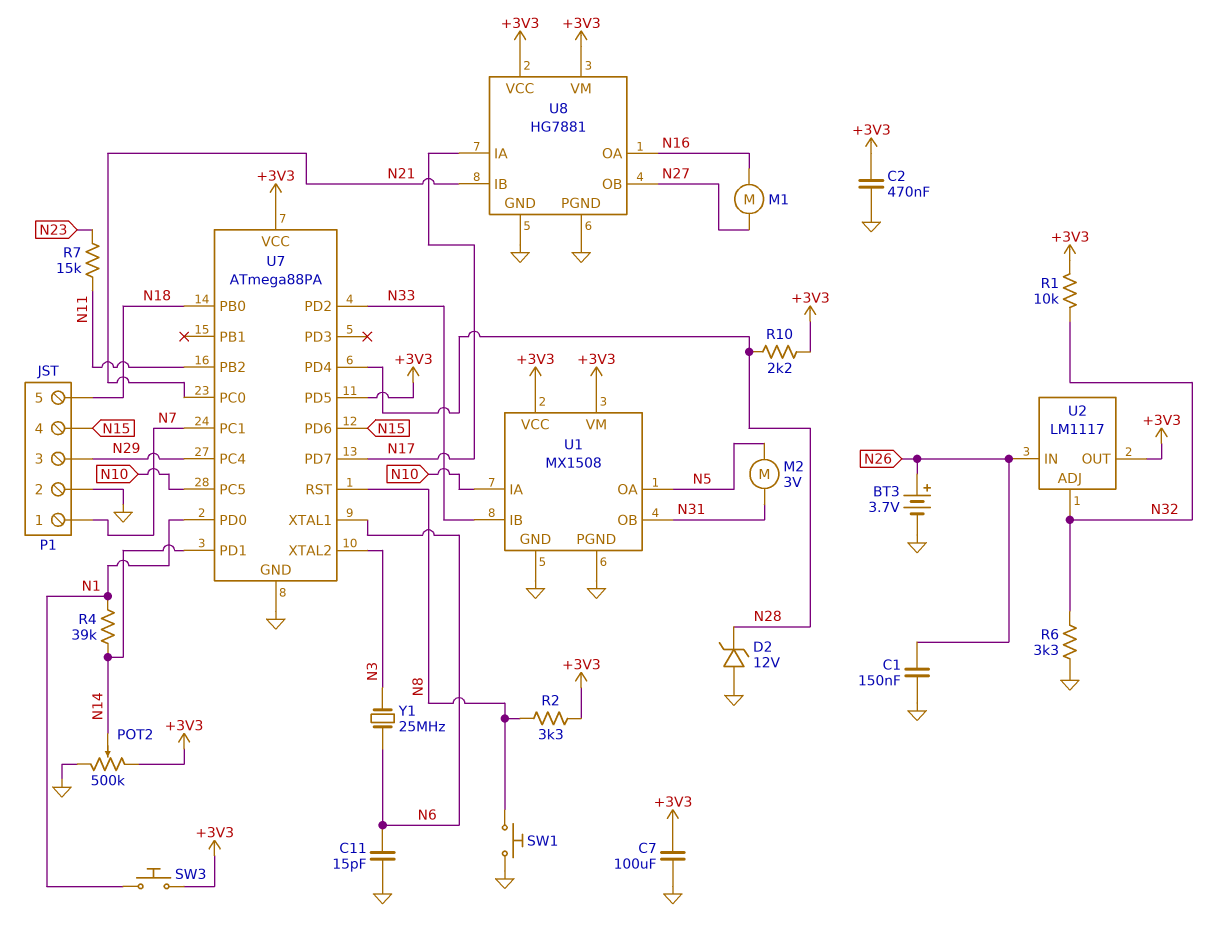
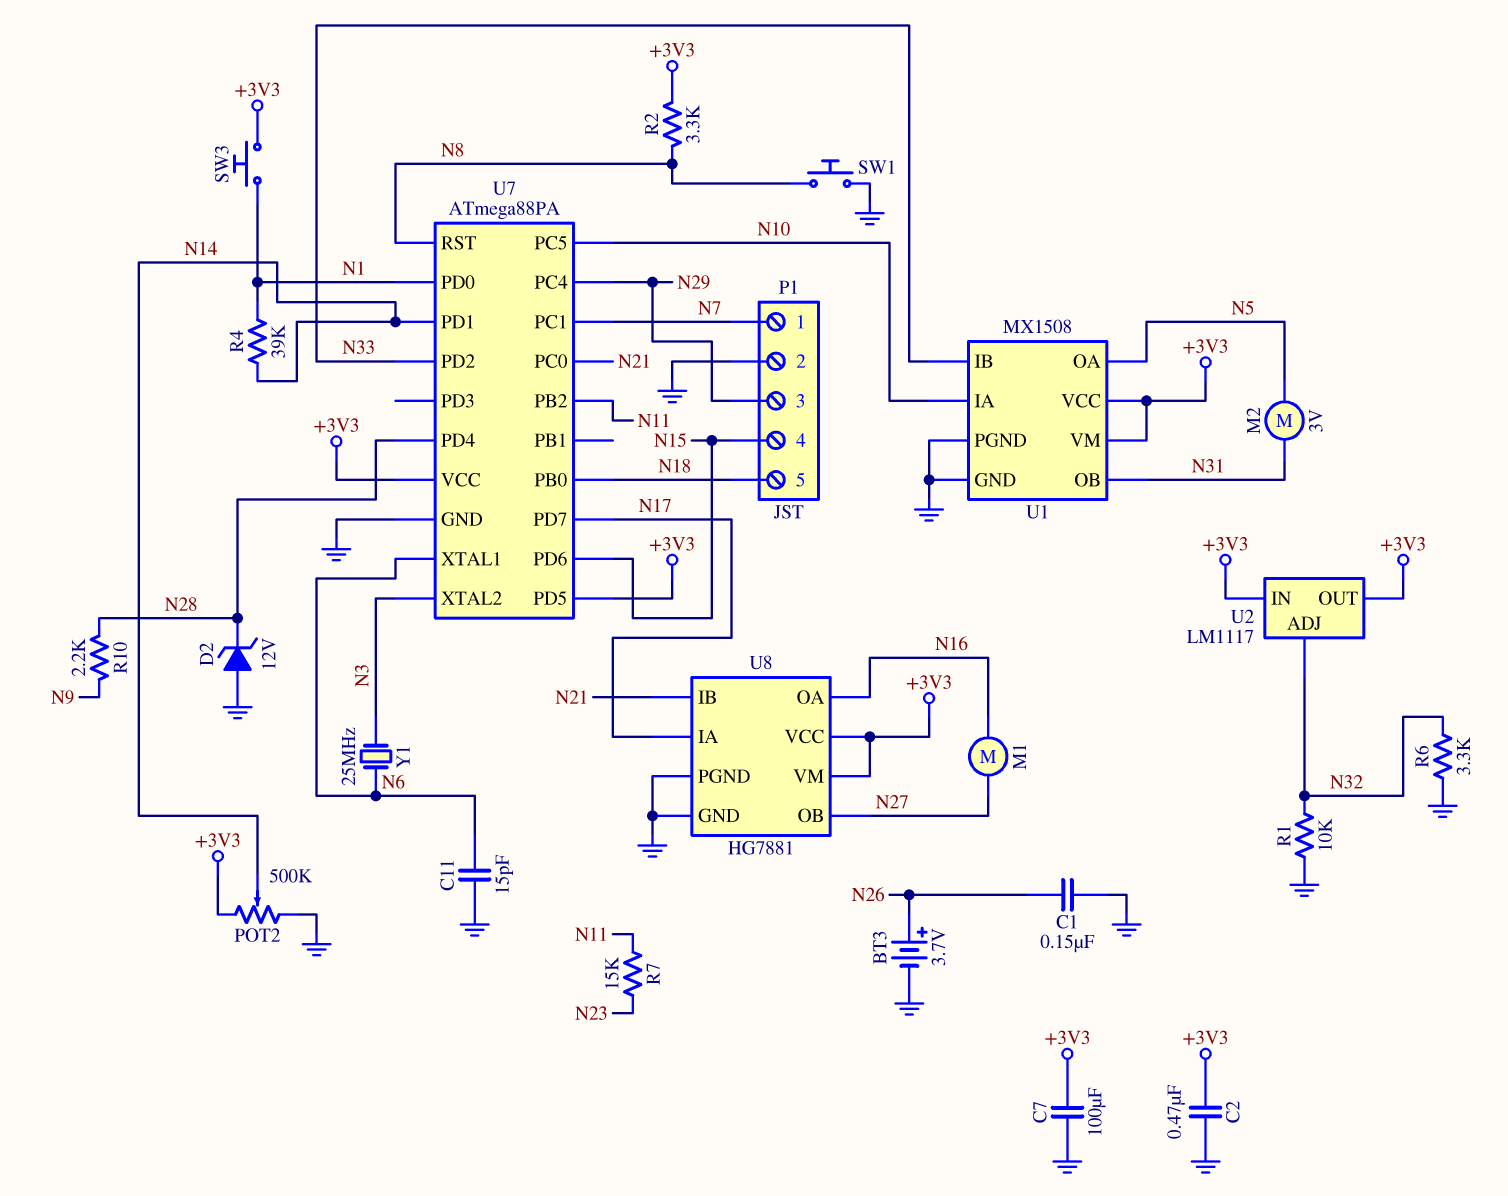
R1: 10k (+3V3, N32) -> 10k (GND, N32)
R10: 2.2k (+3V3, N28) -> 2.2k (N9, N28)
U2 pin IN: N26 -> +3V3

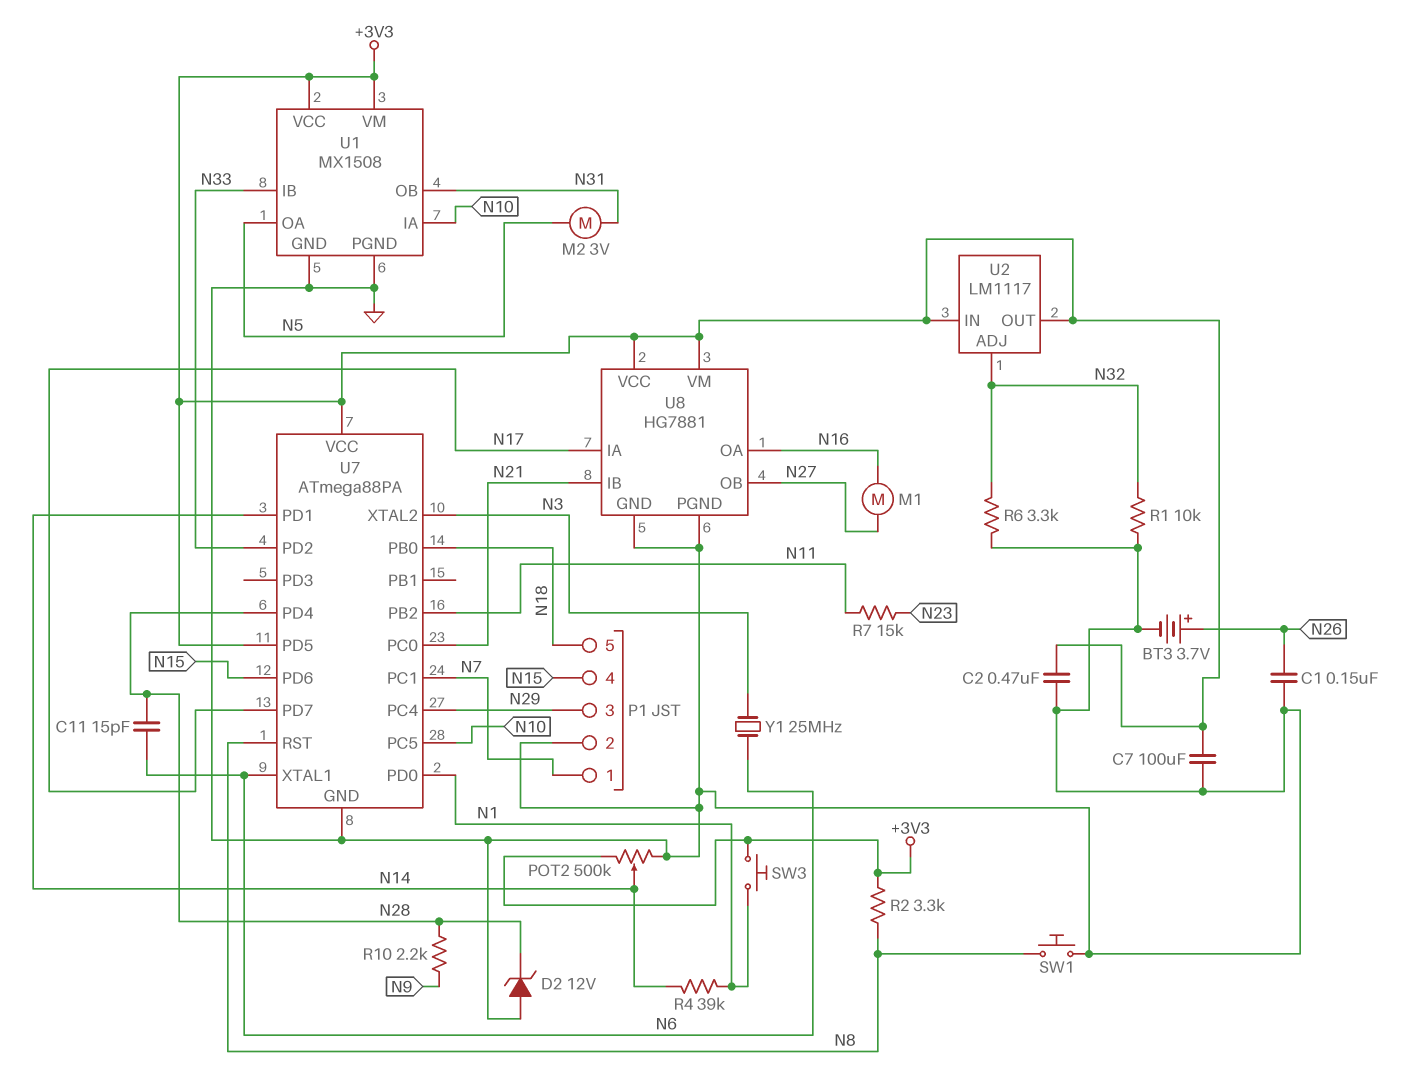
C11: 15pF (GND, N6) -> 15pF (N6, N28)

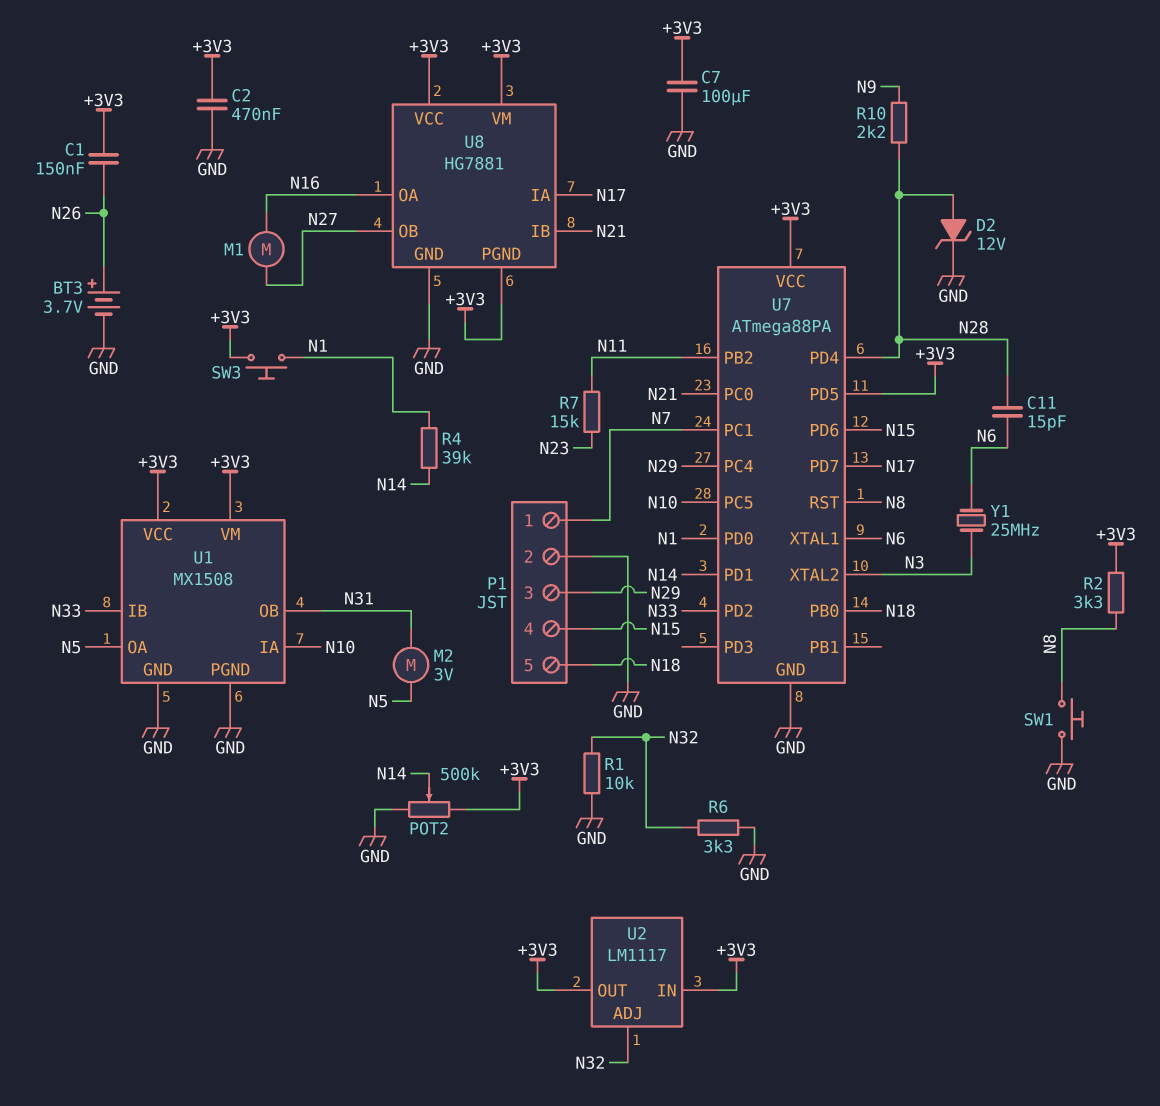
C1: 150nF (GND, N26) -> 150nF (+3V3, N26)
D2: zener 12V (A GND, K N28) -> zener 12V (A N28, K GND)
U8 pin PGND: GND -> +3V3

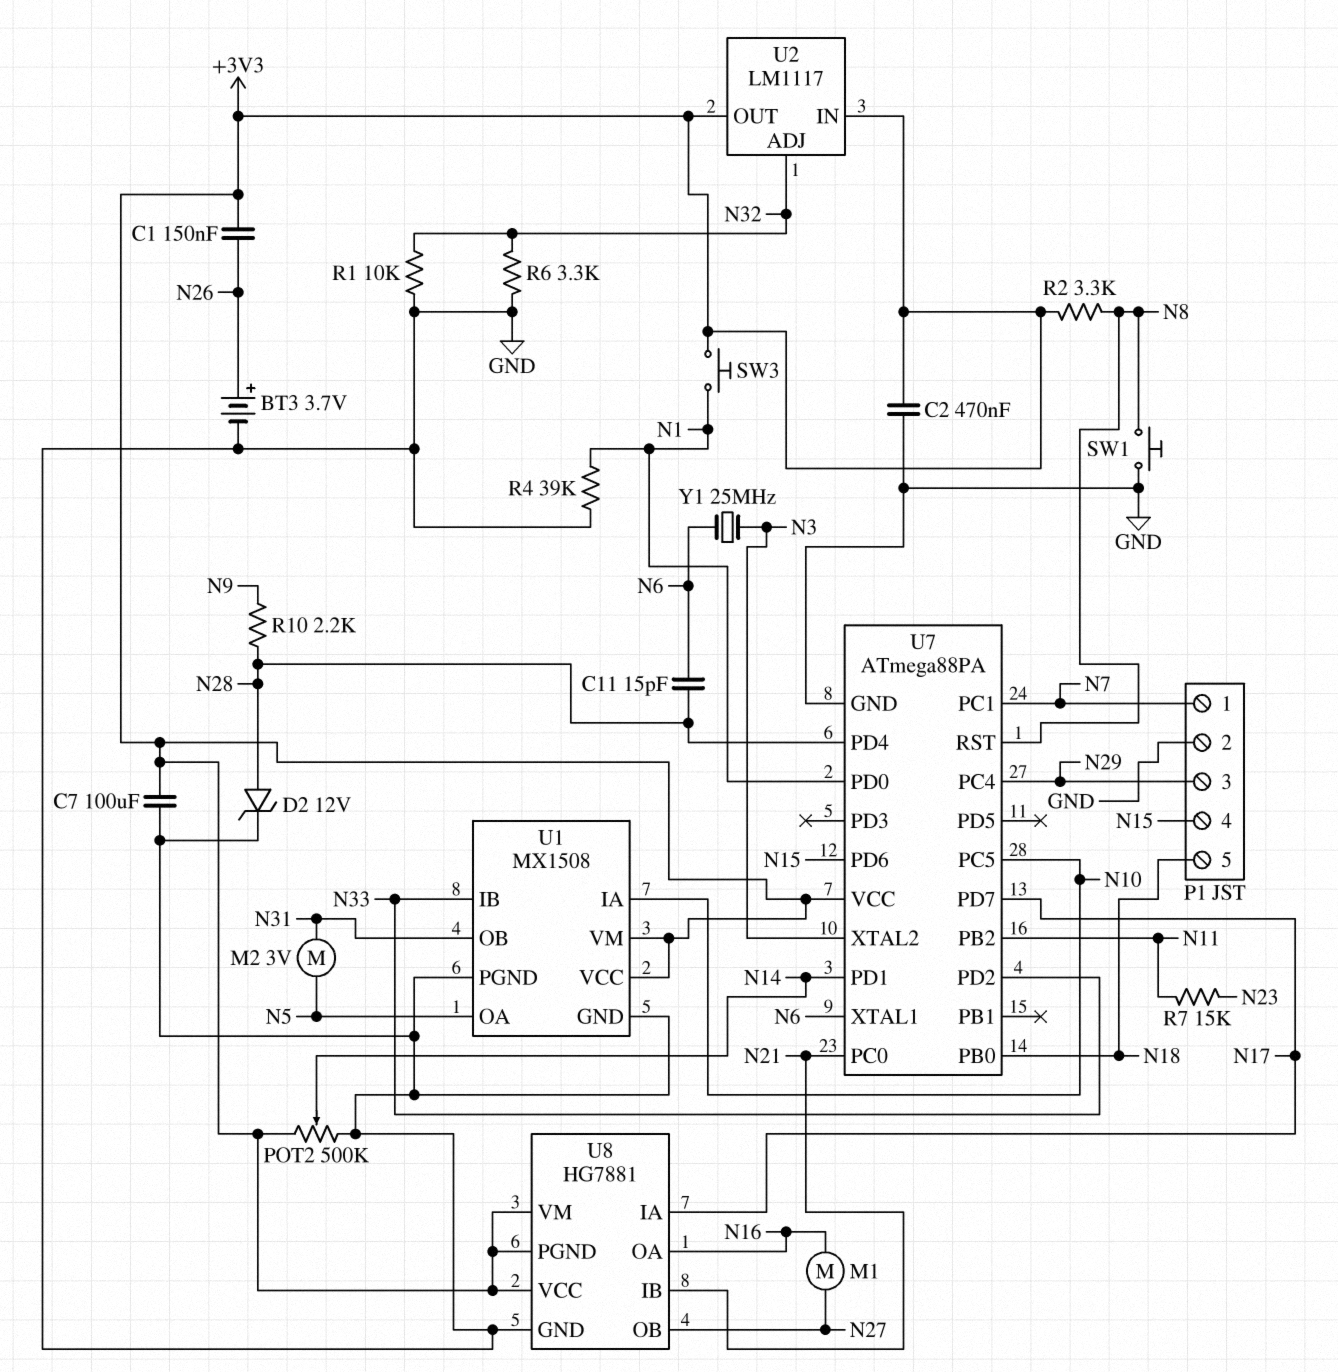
R4: 39k (N1, N14) -> 39k (GND, N1)
U7 pin PD5: +3V3 -> none

